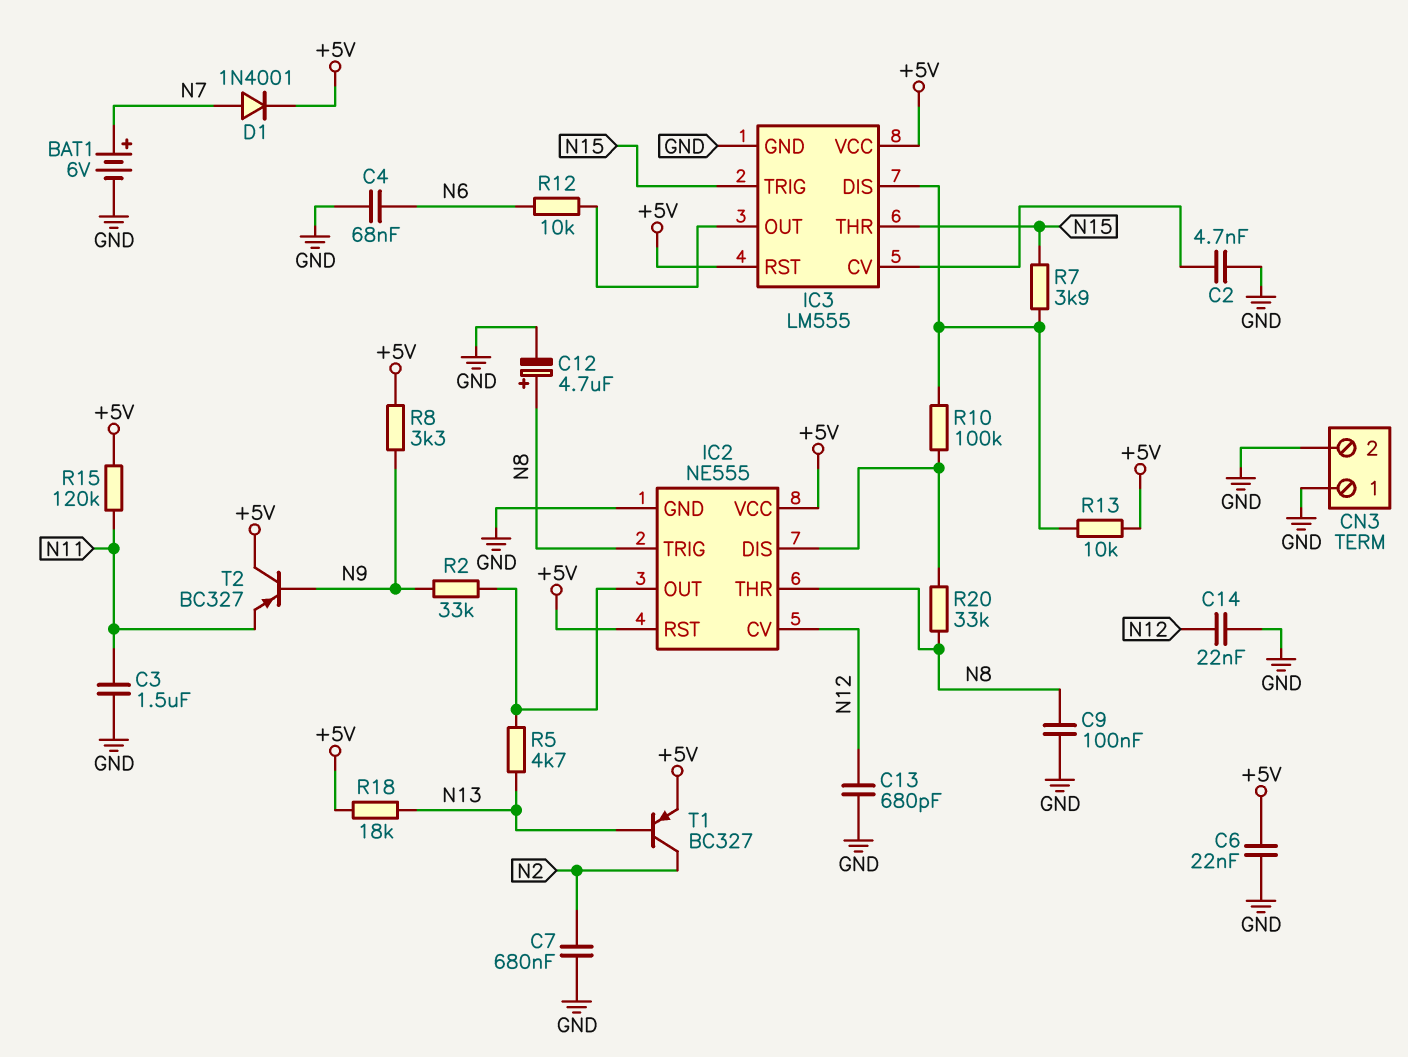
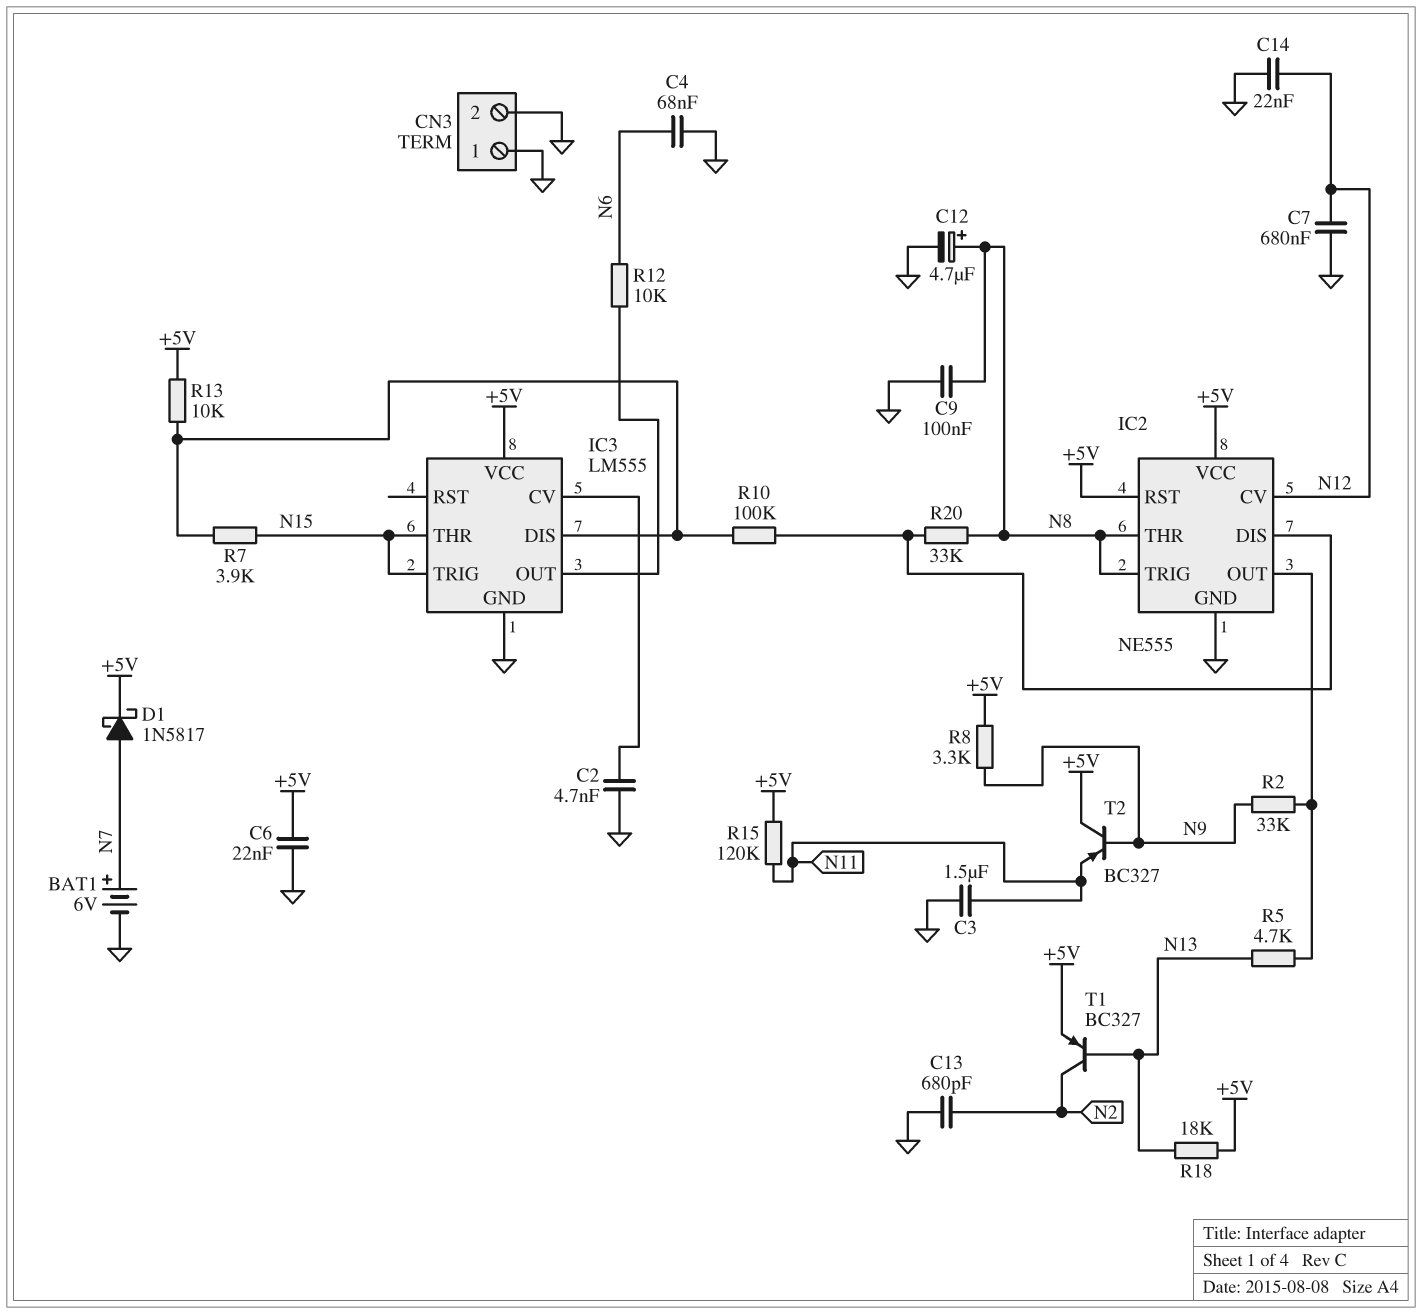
C7: 680nF (GND, N2) -> 680nF (GND, N12)
C13: 680pF (GND, N12) -> 680pF (GND, N2)
D1: diode 1N4001 (A N7, K +5V) -> schottky 1N5817 (A N7, K +5V)
IC3 pin RST: +5V -> none

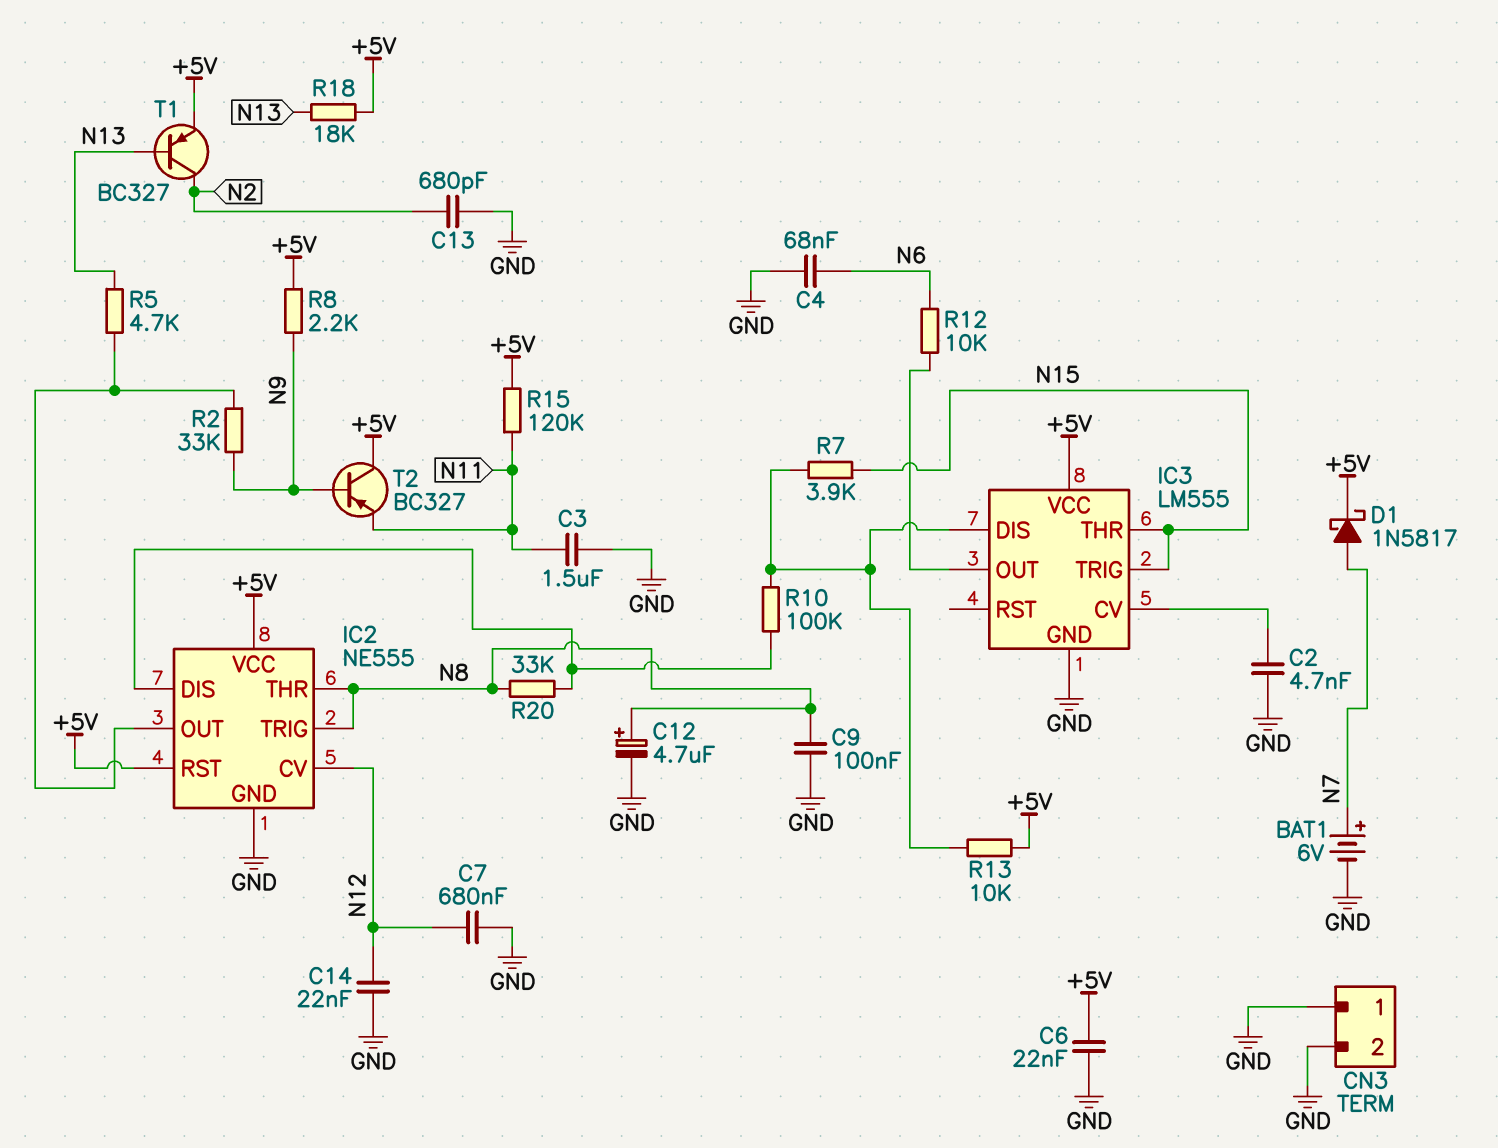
R8: 3.3k (+5V, N9) -> 2.2k (+5V, N9)

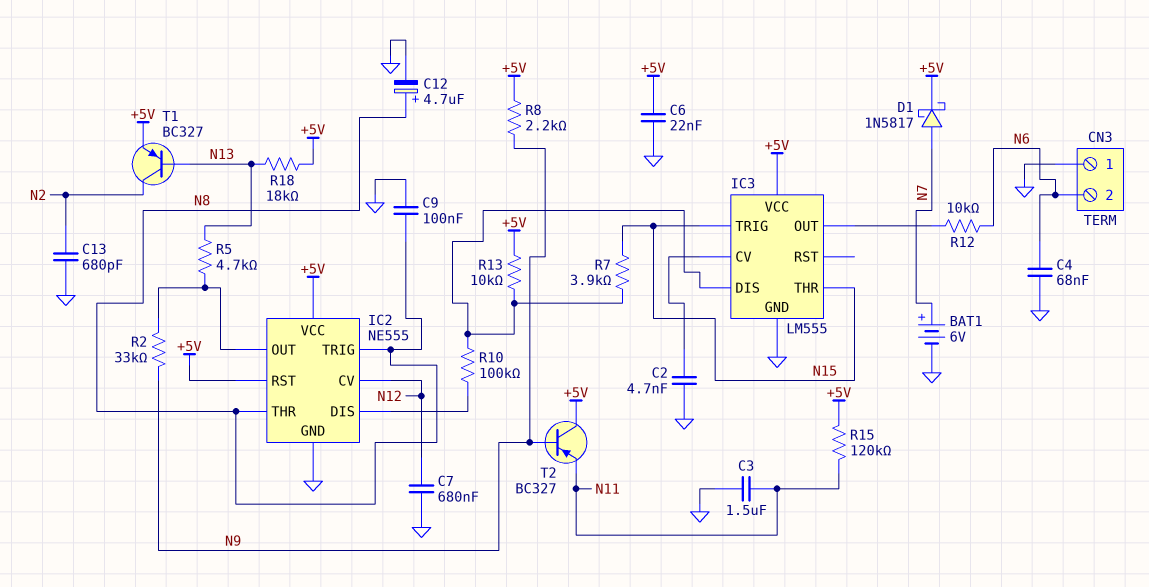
C14: 22nF (GND, N12) -> none
CN3 pin 2: GND -> N6
R20: 33k (IC2/DIS, N8) -> none

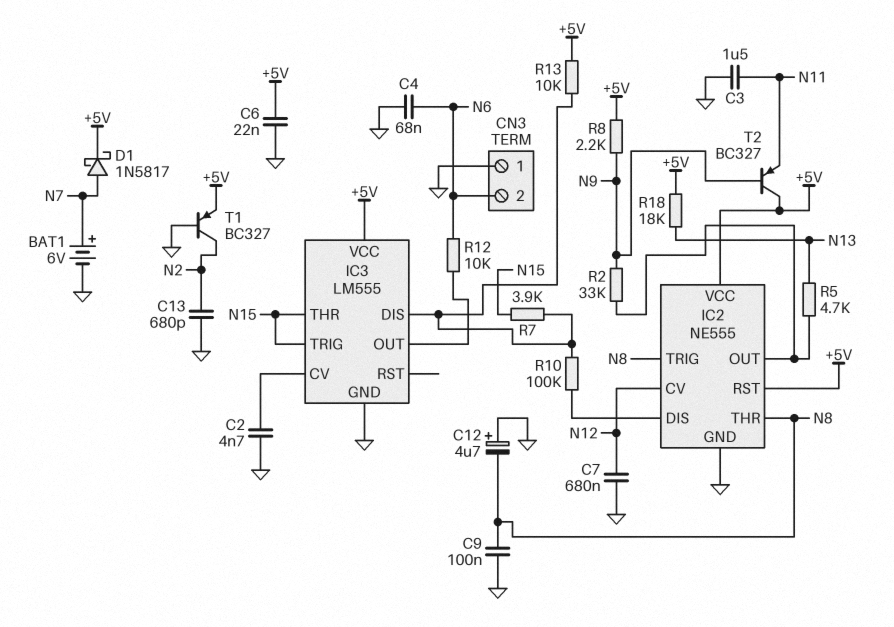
C12: 4.7uF (plus N8, minus GND) -> 4.7uF (plus GND, minus N8)
R15: 120k (+5V, N11) -> none
T1: PNP BC327 (B N13, C N2, E +5V) -> PNP BC327 (B GND, C N2, E +5V)

